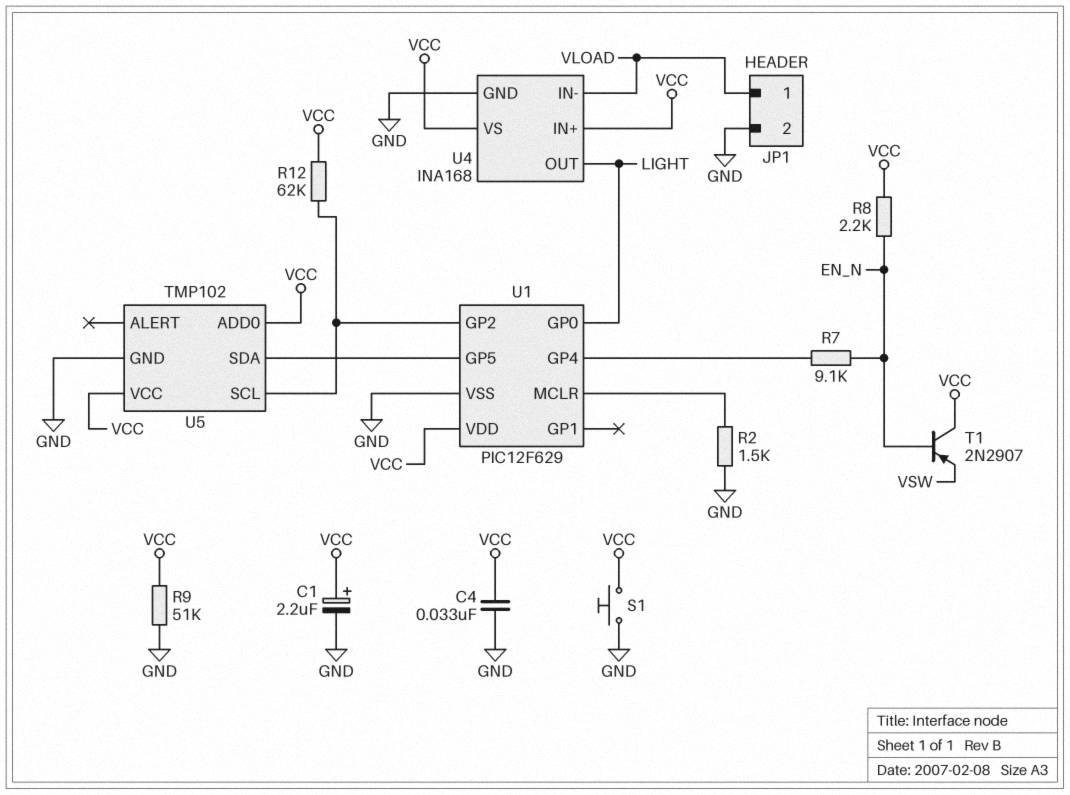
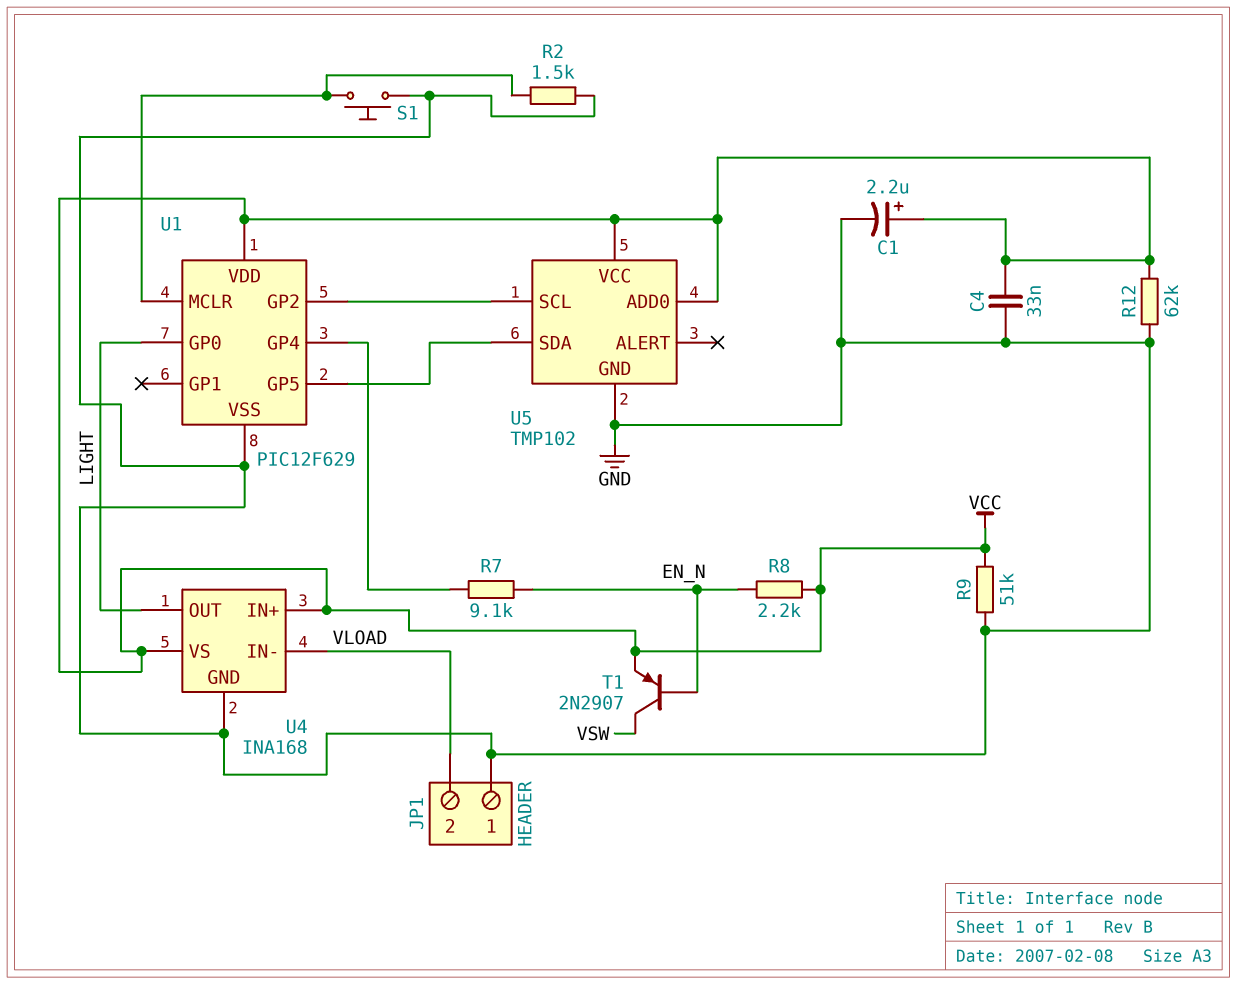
JP1 pin 1: VLOAD -> GND
JP1 pin 2: GND -> VLOAD
R12: 62k (U1/GP2, VCC) -> 62k (GND, VCC)
S1: button (GND, VCC) -> button (GND, U1/MCLR)
T1: PNP 2N2907 (B EN_N, C VCC, E VSW) -> PNP 2N2907 (B EN_N, C VSW, E VCC)

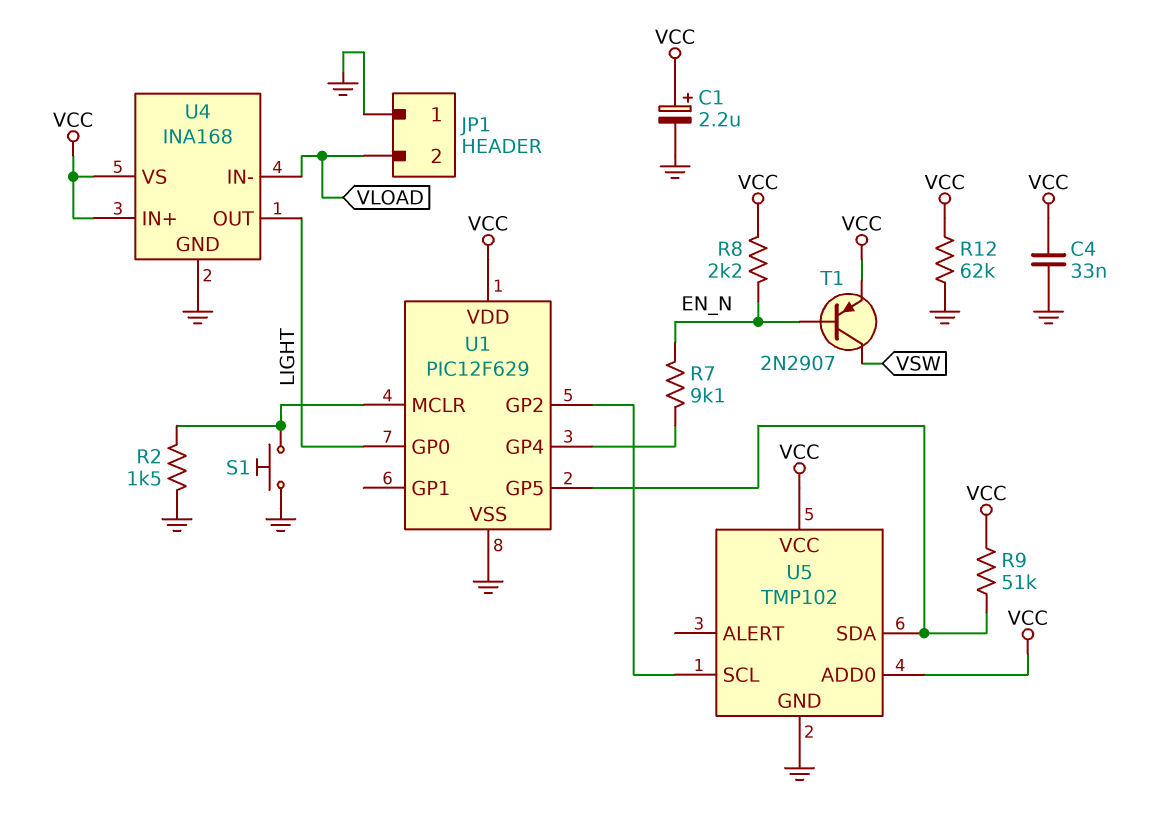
R9: 51k (GND, VCC) -> 51k (U1/GP5, VCC)

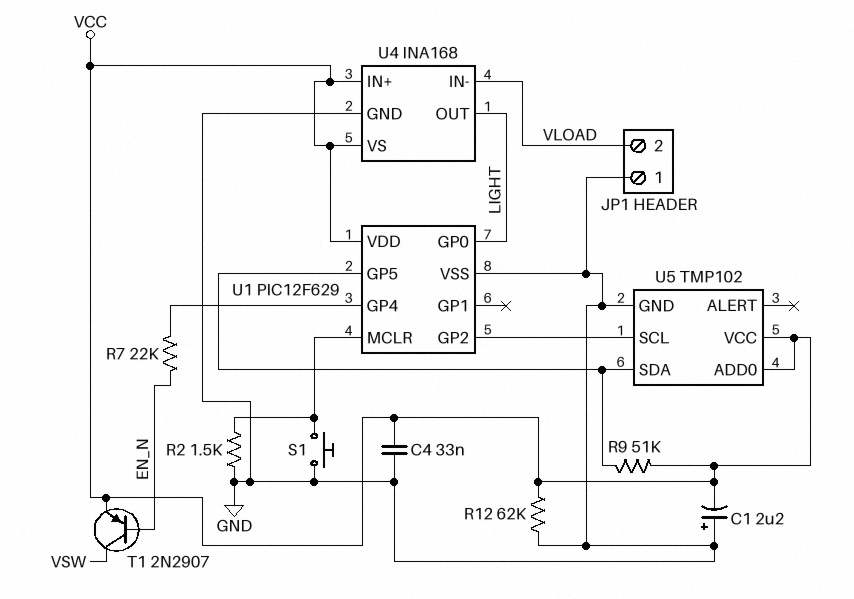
C1: 2.2uF (plus VCC, minus GND) -> 2.2uF (plus GND, minus VCC)
R7: 9.1k (EN_N, U1/GP4) -> 22k (EN_N, U1/GP4)
R8: 2.2k (EN_N, VCC) -> none

